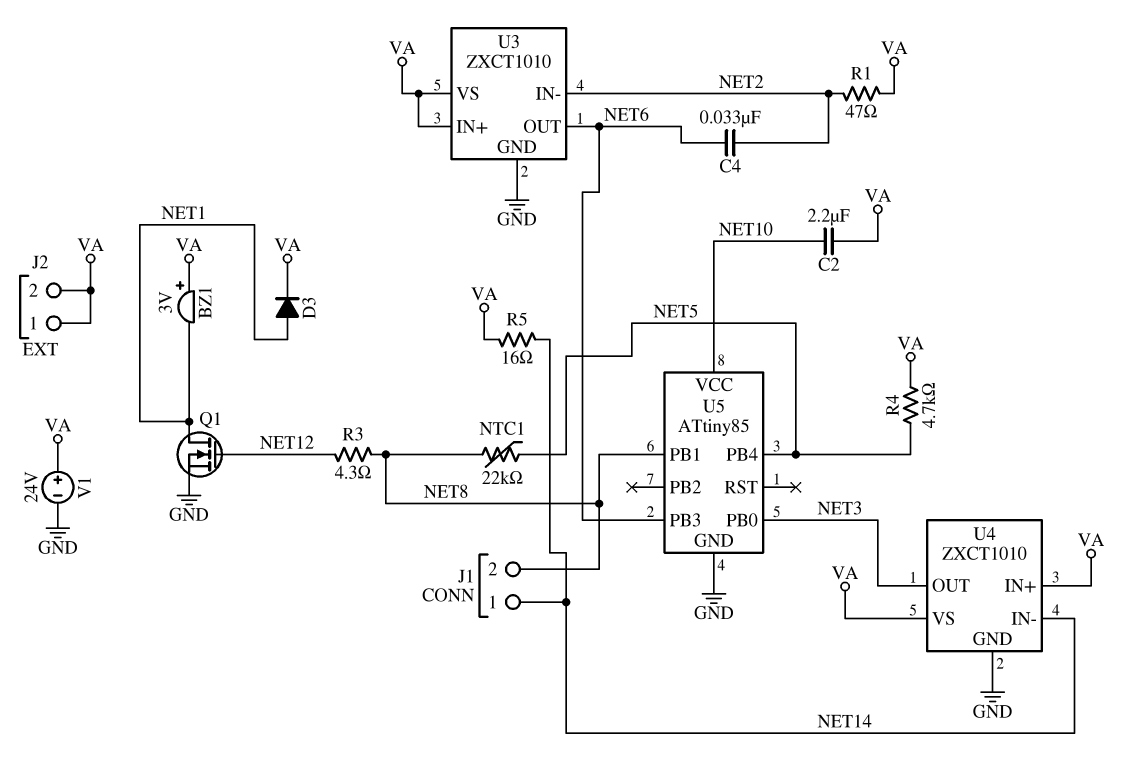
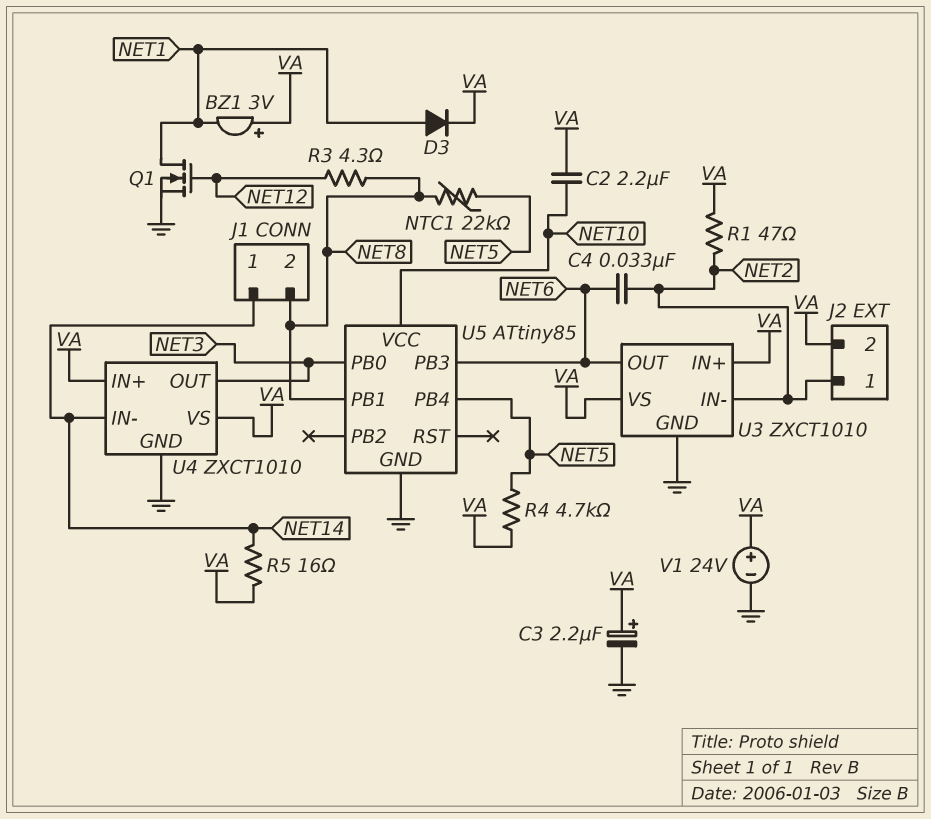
C3: none -> 2.2uF (plus VA, minus GND)
J2 pin 1: VA -> NET2

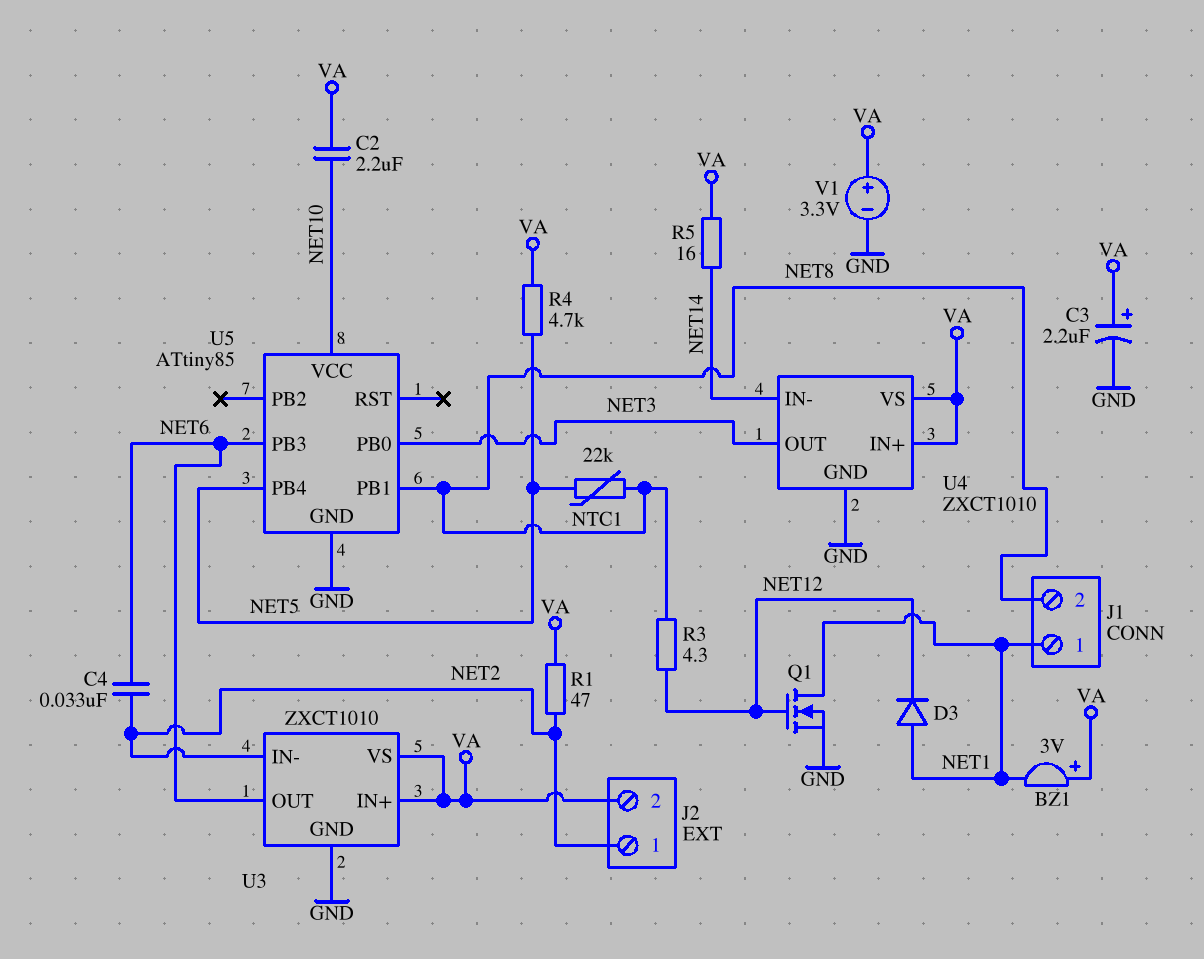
D3: diode (A NET1, K VA) -> diode (A NET1, K NET12)
J1 pin 1: NET14 -> NET1
V1: 24V (plus VA, minus GND) -> 3.3V (plus VA, minus GND)

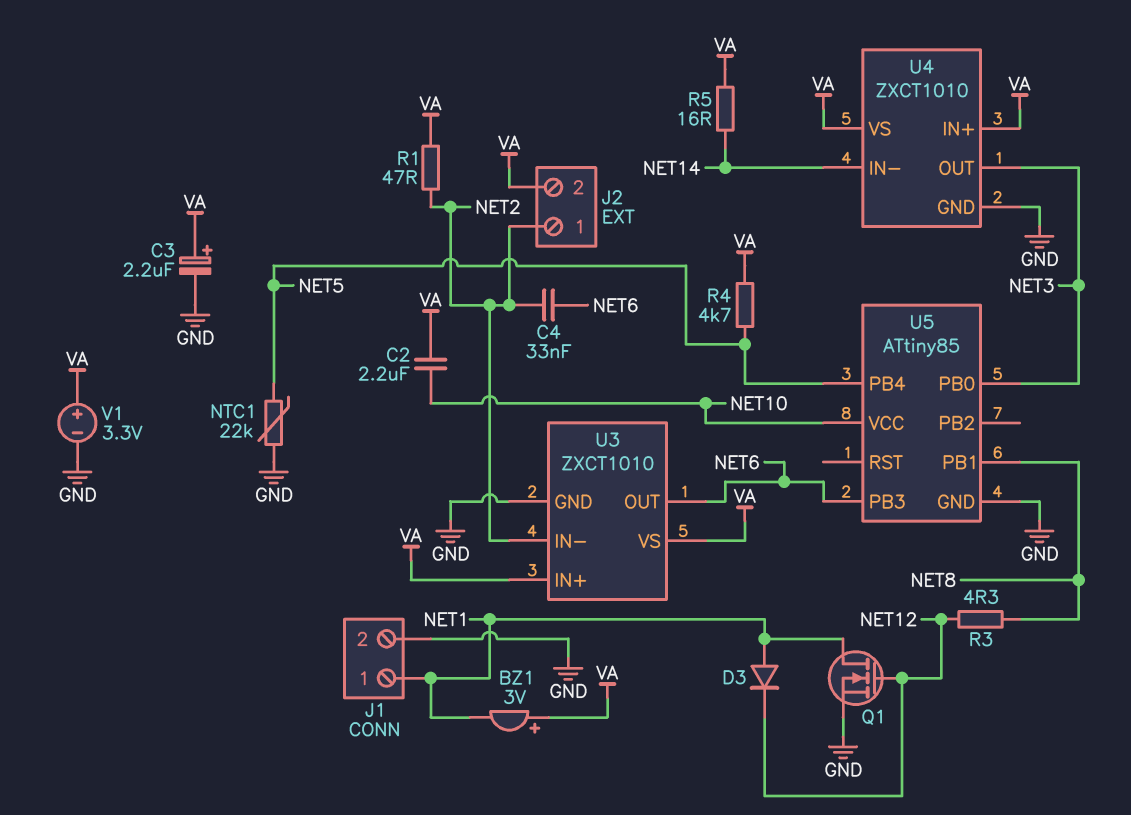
J1 pin 2: NET8 -> GND
NTC1: 22k (NET5, NET8) -> 22k (GND, NET5)

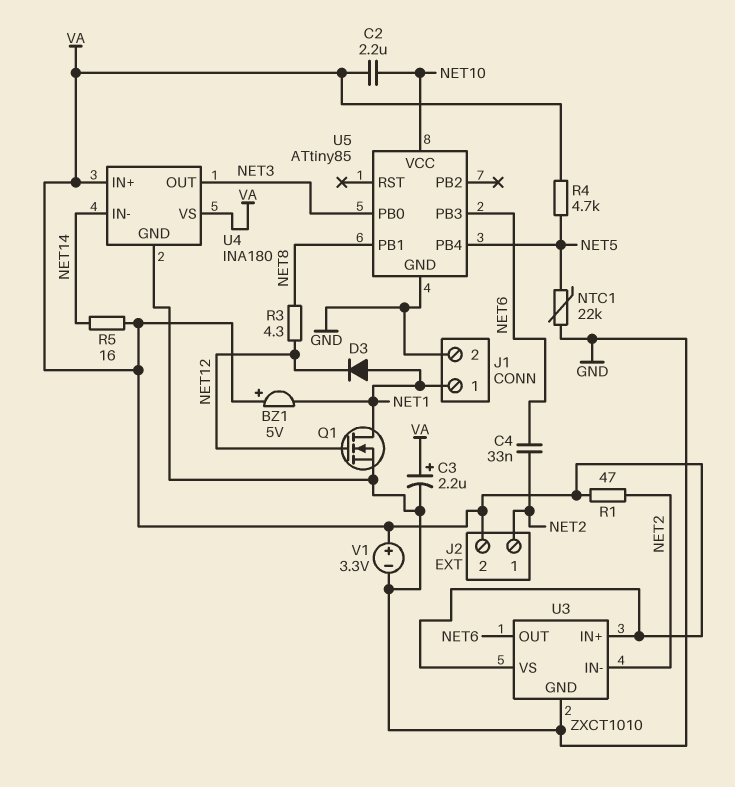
BZ1: buzzer 3V (plus VA, minus NET1) -> buzzer 5V (plus VA, minus NET1)
U4: ZXCT1010 -> INA180

